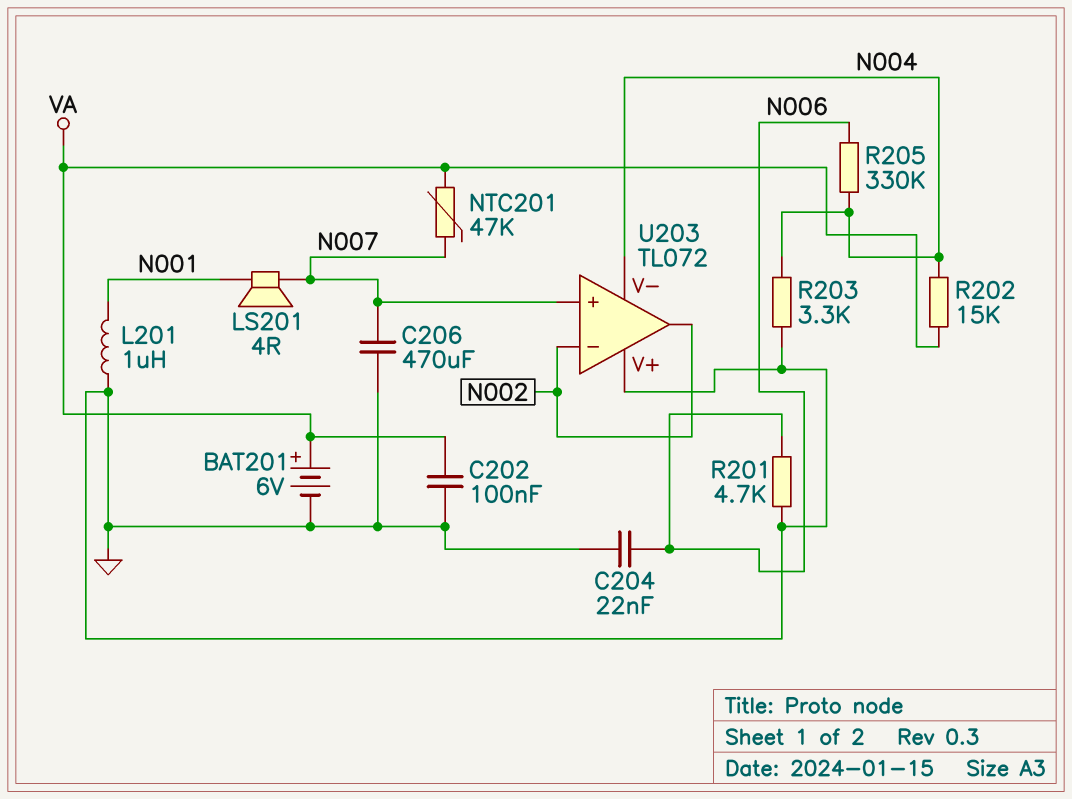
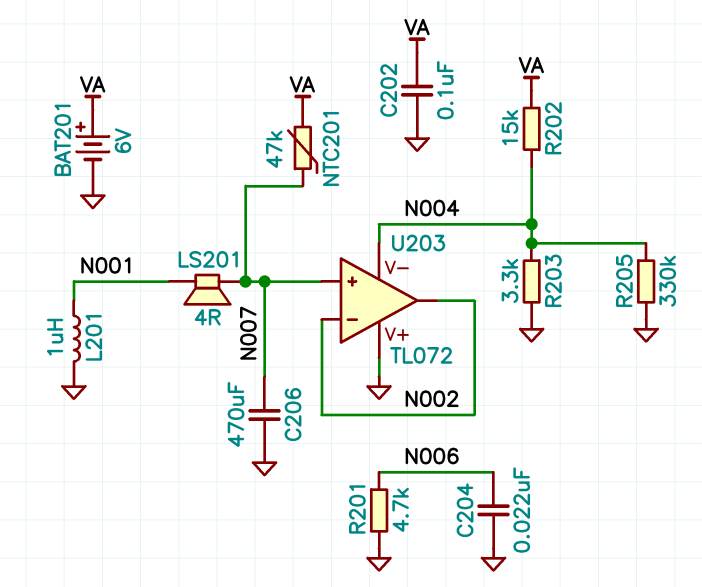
R205: 330k (N004, N006) -> 330k (GND, N004)

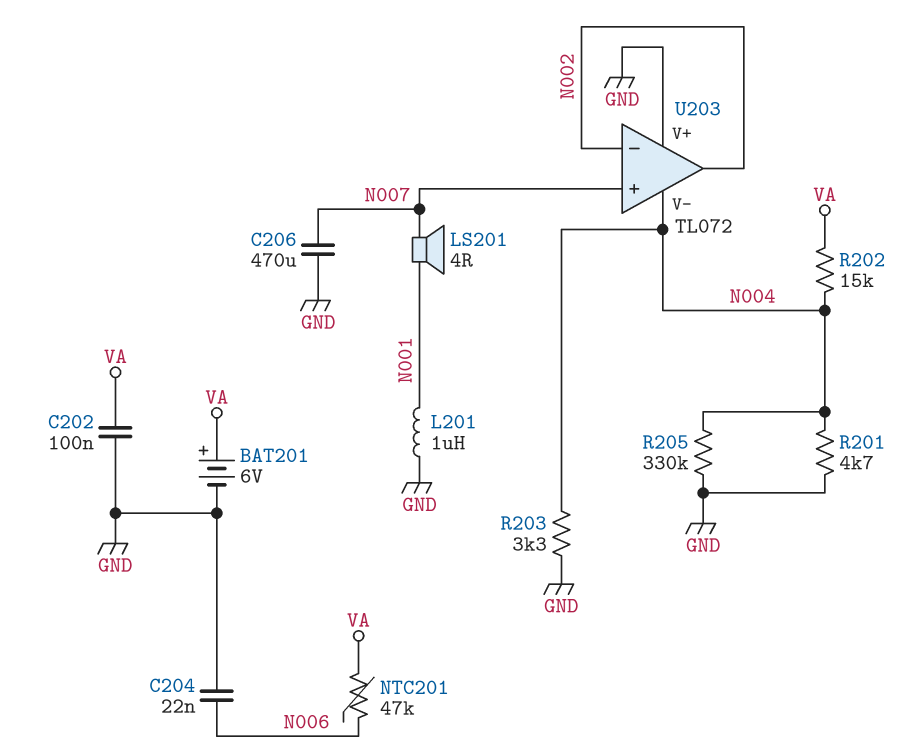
NTC201: 47k (N007, VA) -> 47k (N006, VA)
R201: 4.7k (GND, N006) -> 4.7k (GND, N004)

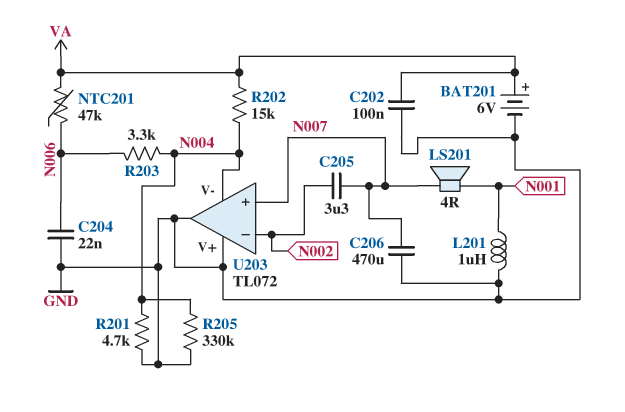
C205: none -> 3.3uF (N002, N007)
R203: 3.3k (GND, N004) -> 3.3k (N004, N006)
U203 pin out: N002 -> GND

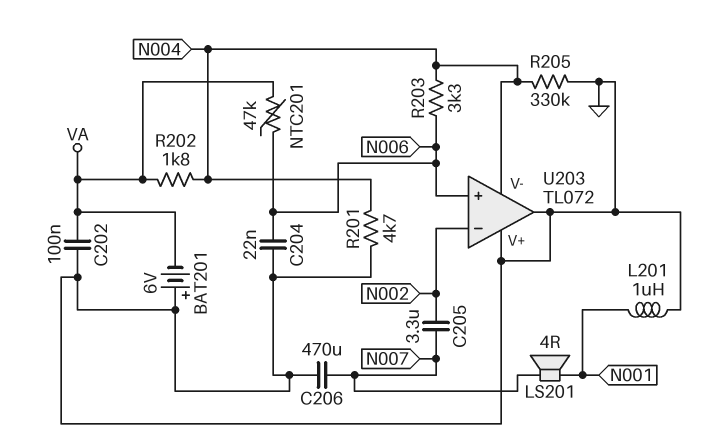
BAT201: 6V (plus VA, minus GND) -> 6V (plus GND, minus VA)
R202: 15k (N004, VA) -> 1.8k (N004, VA)
U203 pin in+: N007 -> N006

